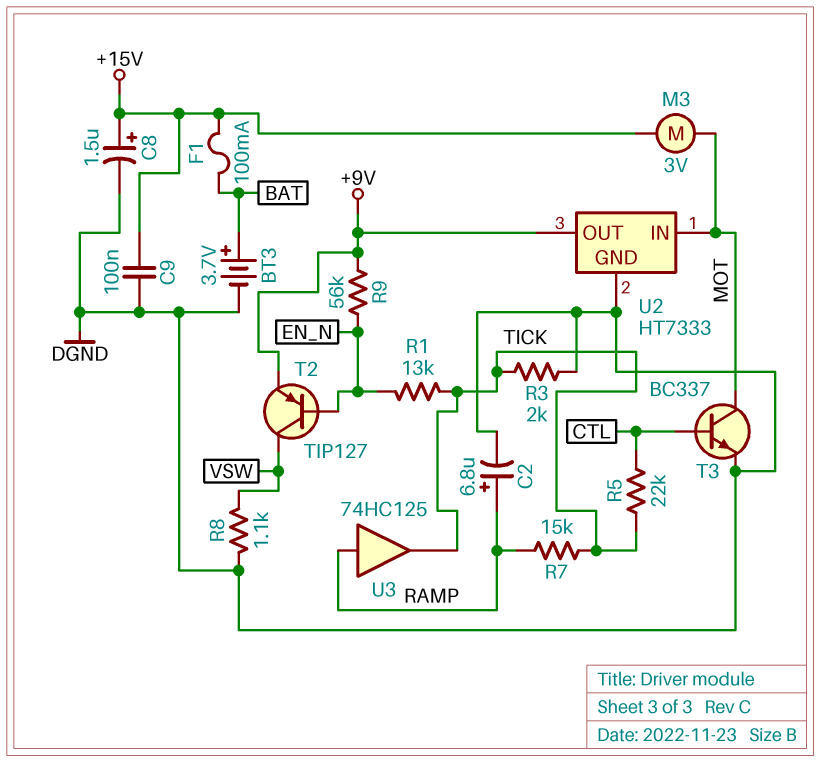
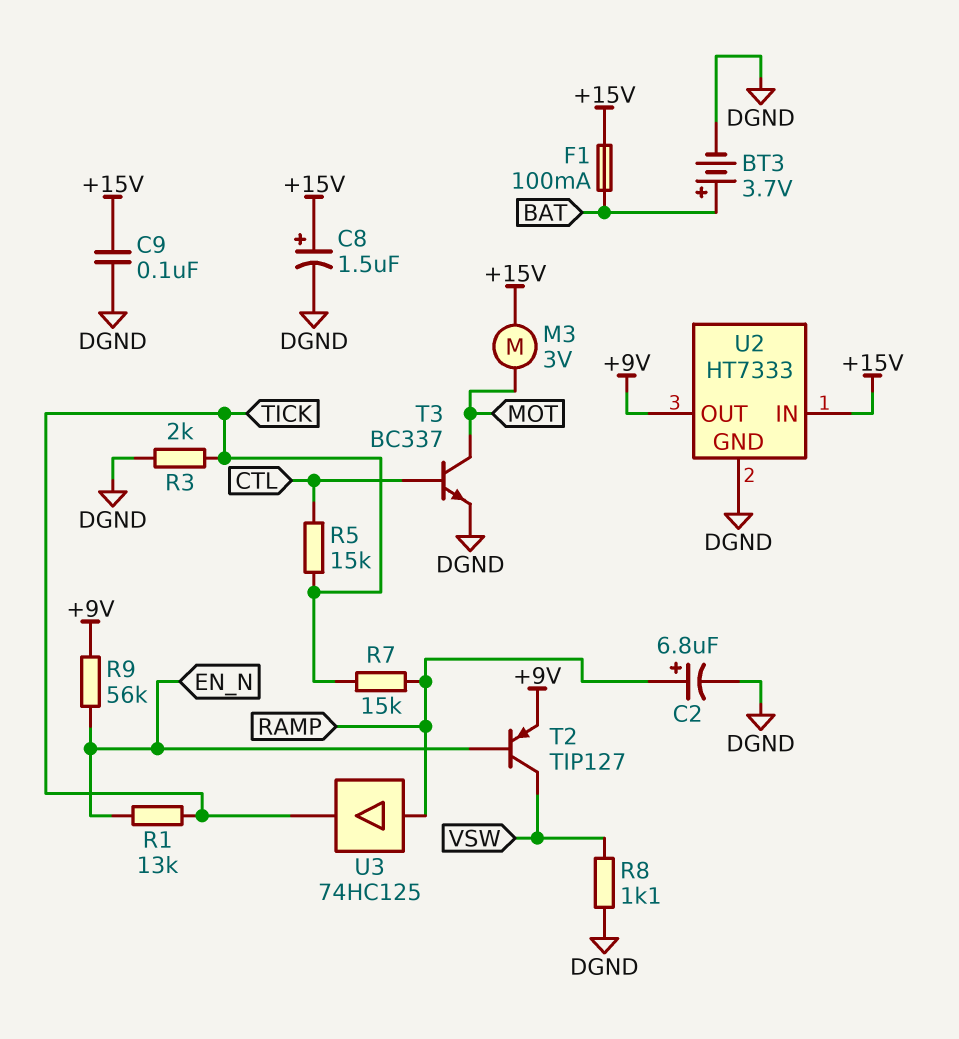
R5: 22k (CTL, TICK) -> 15k (CTL, TICK)
U2 pin IN: MOT -> +15V

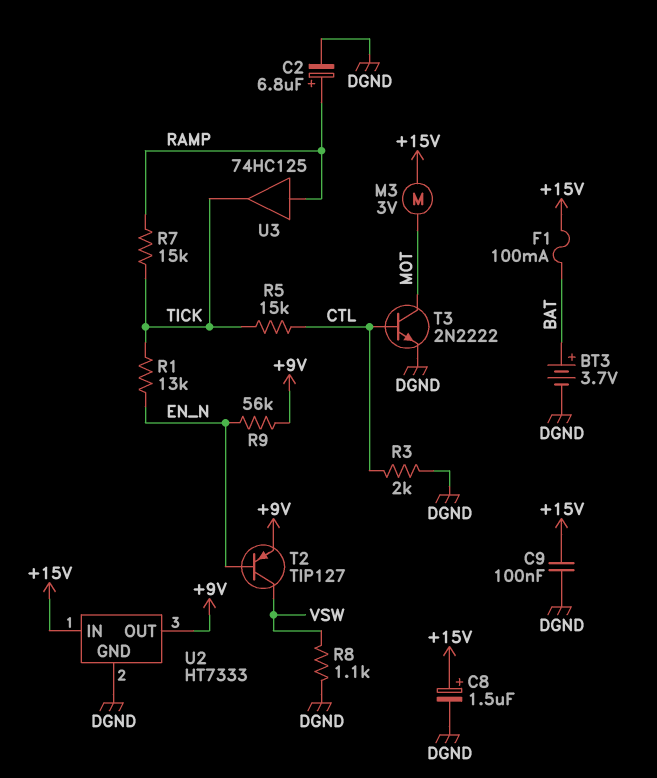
R3: 2k (DGND, TICK) -> 2k (CTL, DGND)
T3: NPN BC337 (B CTL, C MOT, E DGND) -> NPN 2N2222 (B CTL, C MOT, E DGND)

